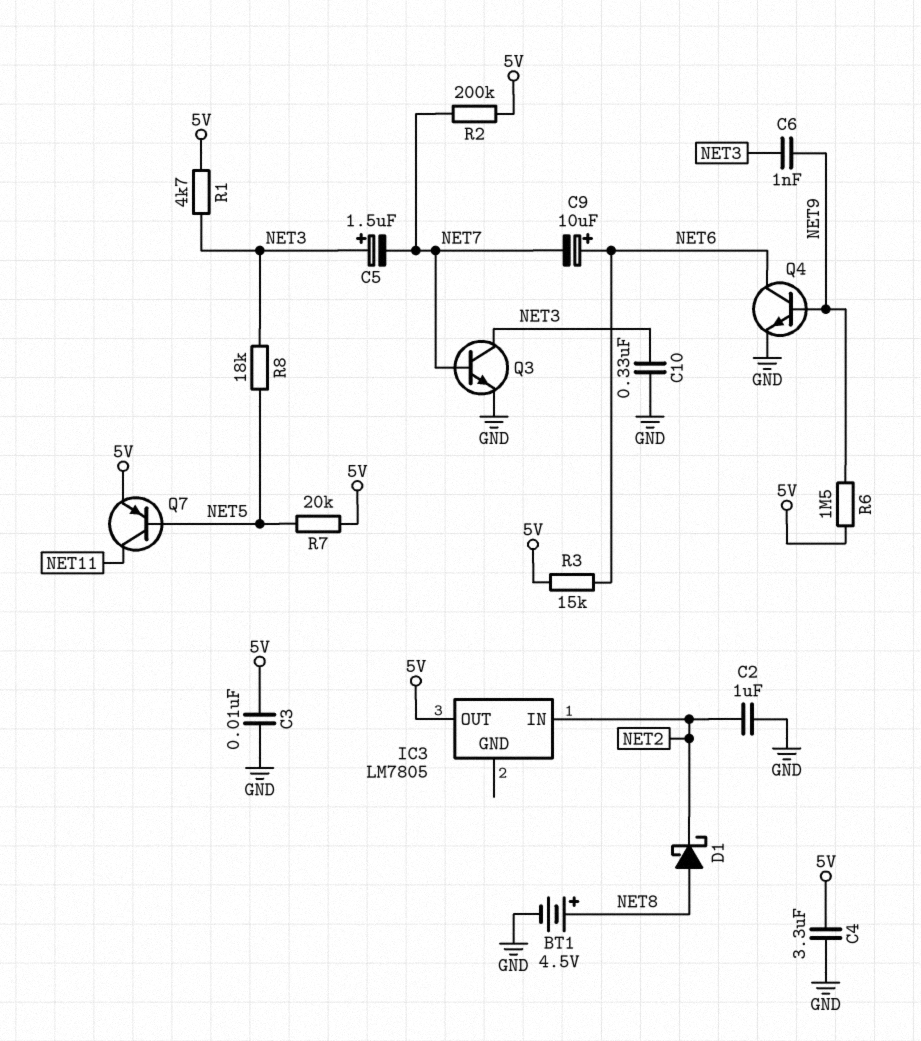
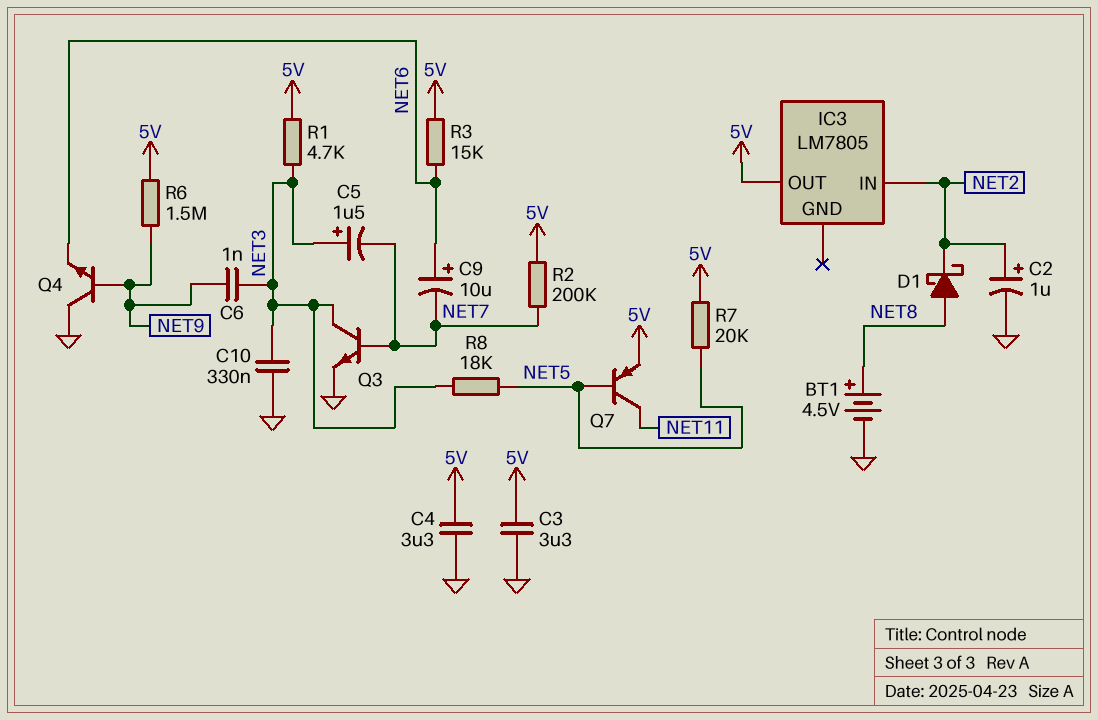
C2: 1uF (GND, NET2) -> 1uF (plus NET2, minus GND)
C3: 10nF (5V, GND) -> 3.3uF (5V, GND)
Q4: NPN (B NET9, C NET6, E GND) -> NPN (B NET9, C GND, E NET6)

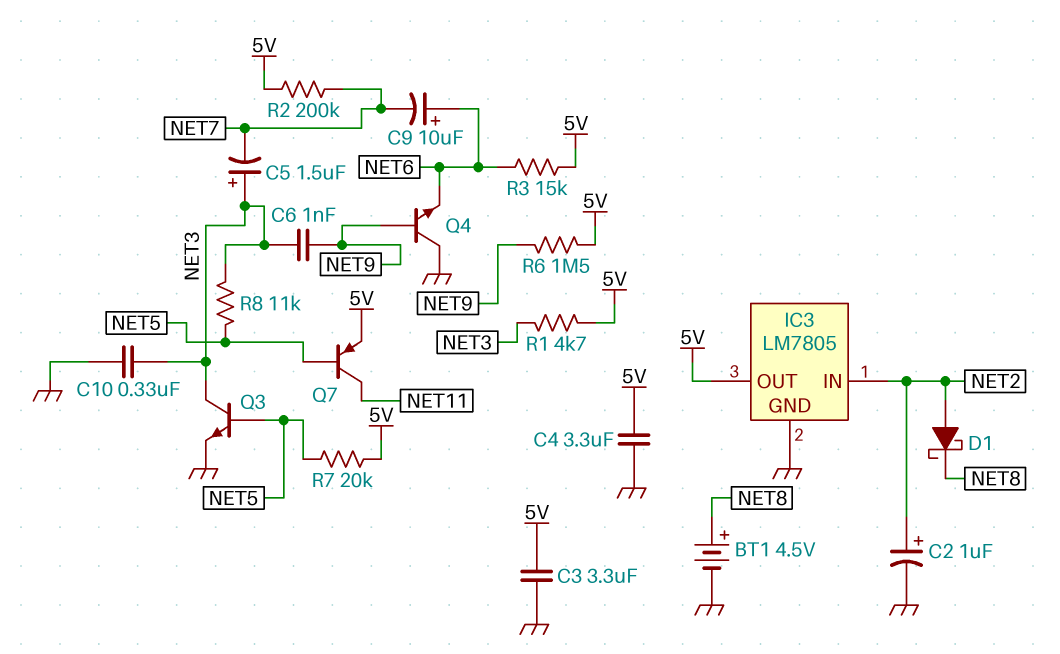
D1: schottky (A NET8, K NET2) -> schottky (A NET2, K NET8)
IC3 pin GND: none -> GND
Q3: NPN (B NET7, C NET3, E GND) -> NPN (B NET5, C NET3, E GND)
R8: 18k (NET3, NET5) -> 11k (NET3, NET5)

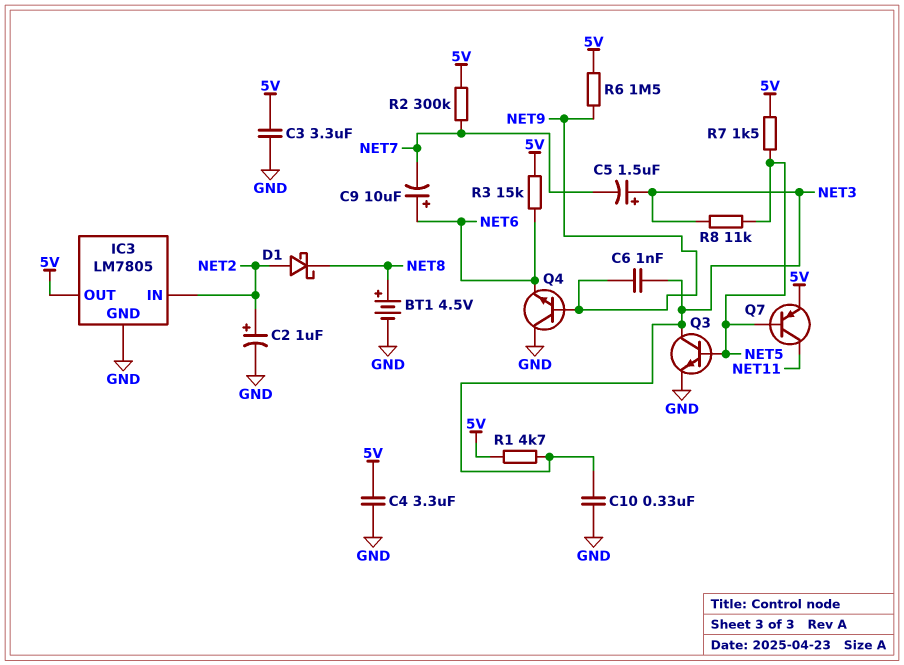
R2: 200k (5V, NET7) -> 300k (5V, NET7)
R7: 20k (5V, NET5) -> 1.5k (5V, NET5)

